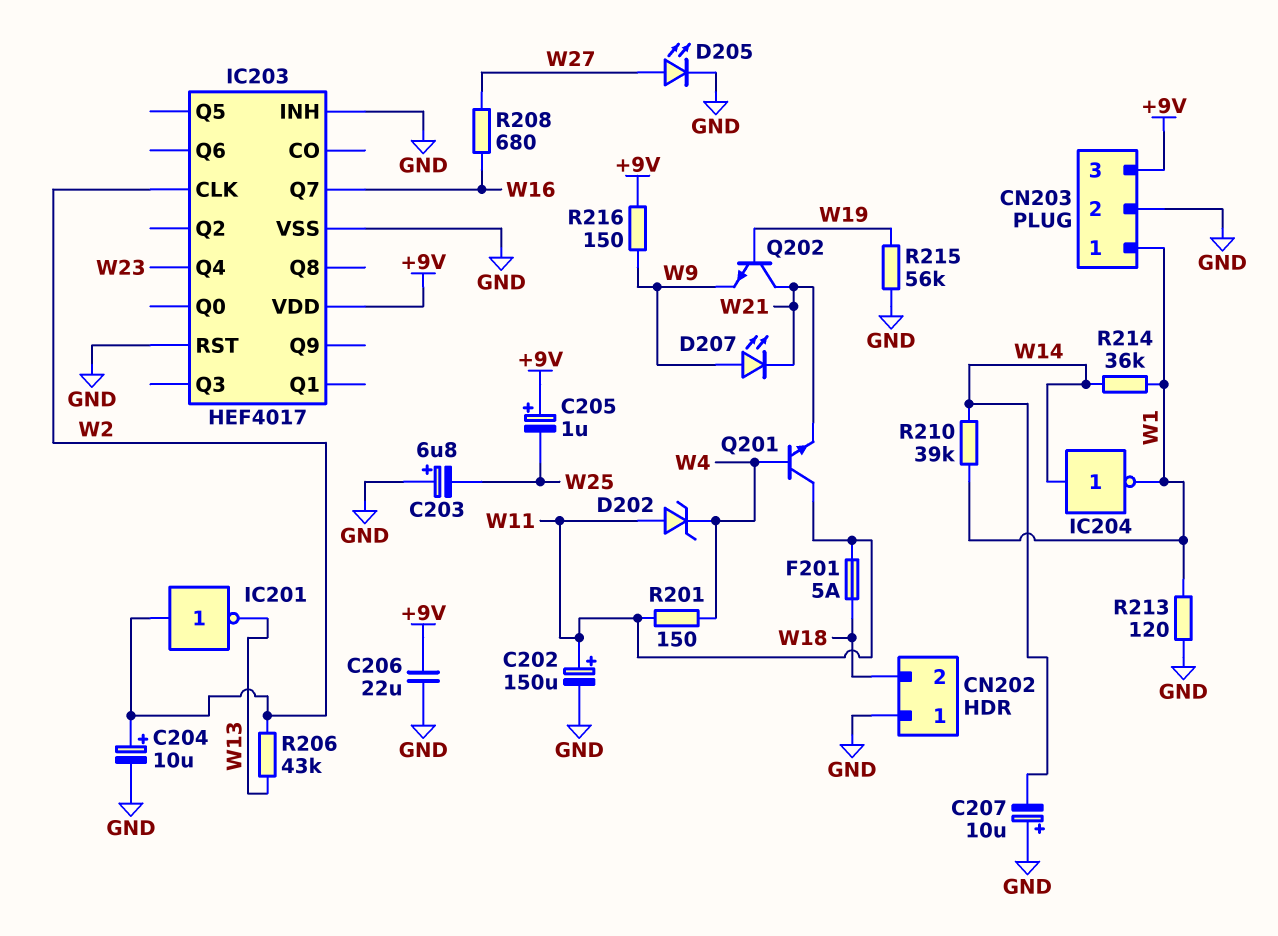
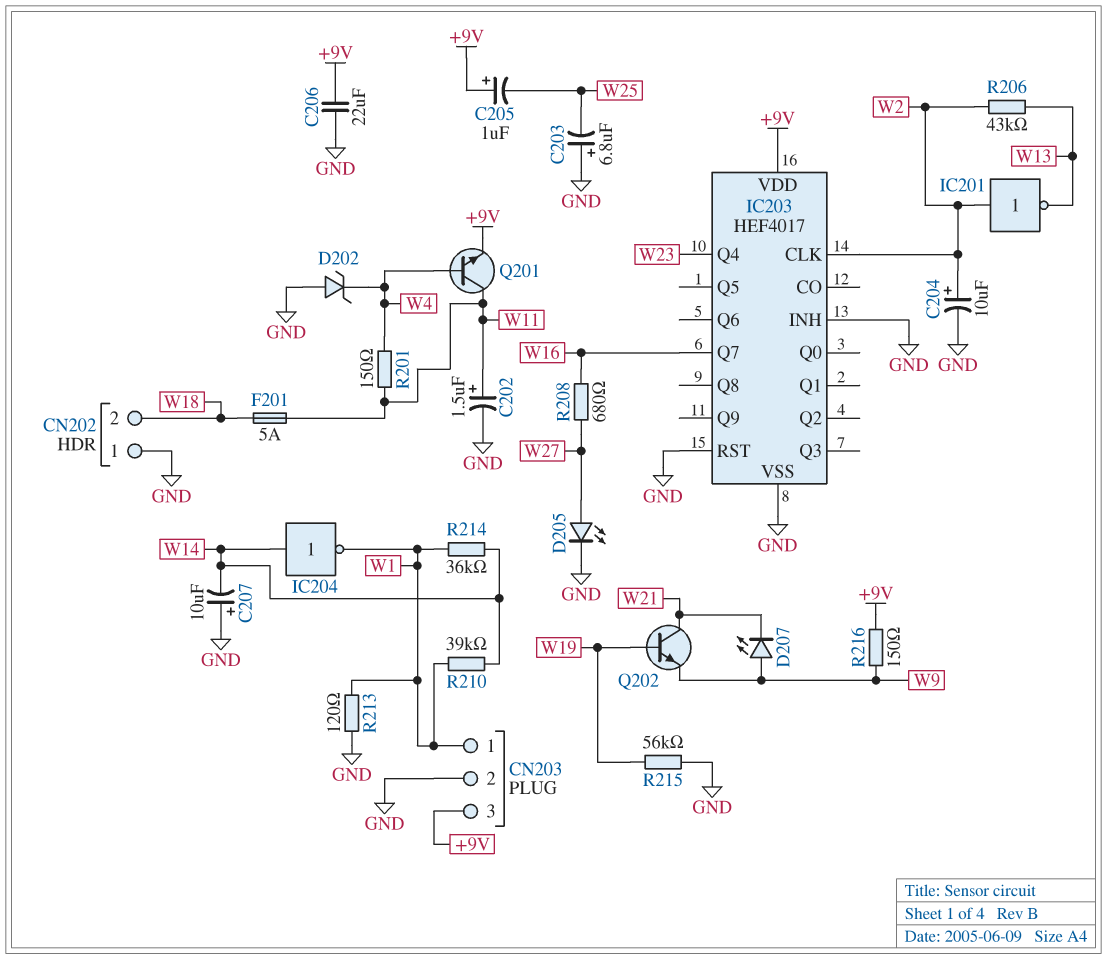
C202: 150uF (plus W11, minus GND) -> 1.5uF (plus W11, minus GND)
D202: zener (A W11, K W4) -> zener (A GND, K W4)
Q201: NPN (B W4, C W11, E W21) -> NPN (B W4, C W11, E +9V)

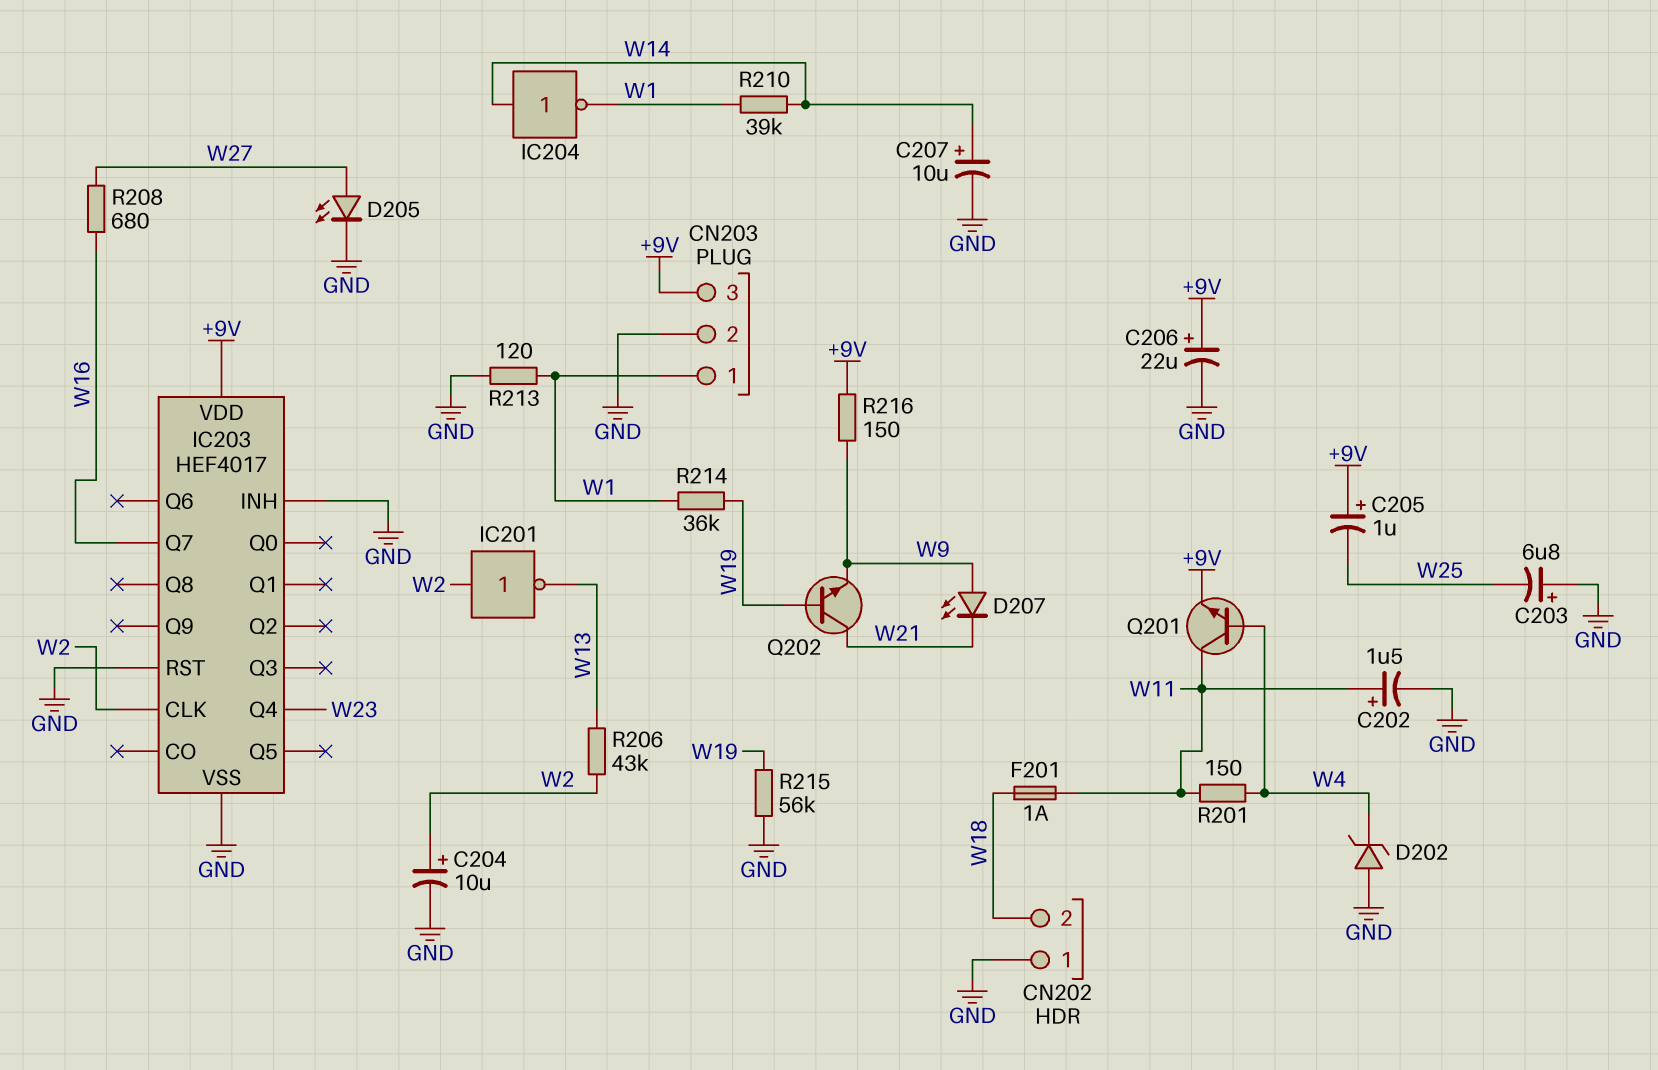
C206: 22uF (+9V, GND) -> 22uF (plus +9V, minus GND)
C207: 10uF (plus GND, minus W14) -> 10uF (plus W14, minus GND)
F201: 5A (W11, W18) -> 1A (W11, W18)
R214: 36k (W1, W14) -> 36k (W1, W19)

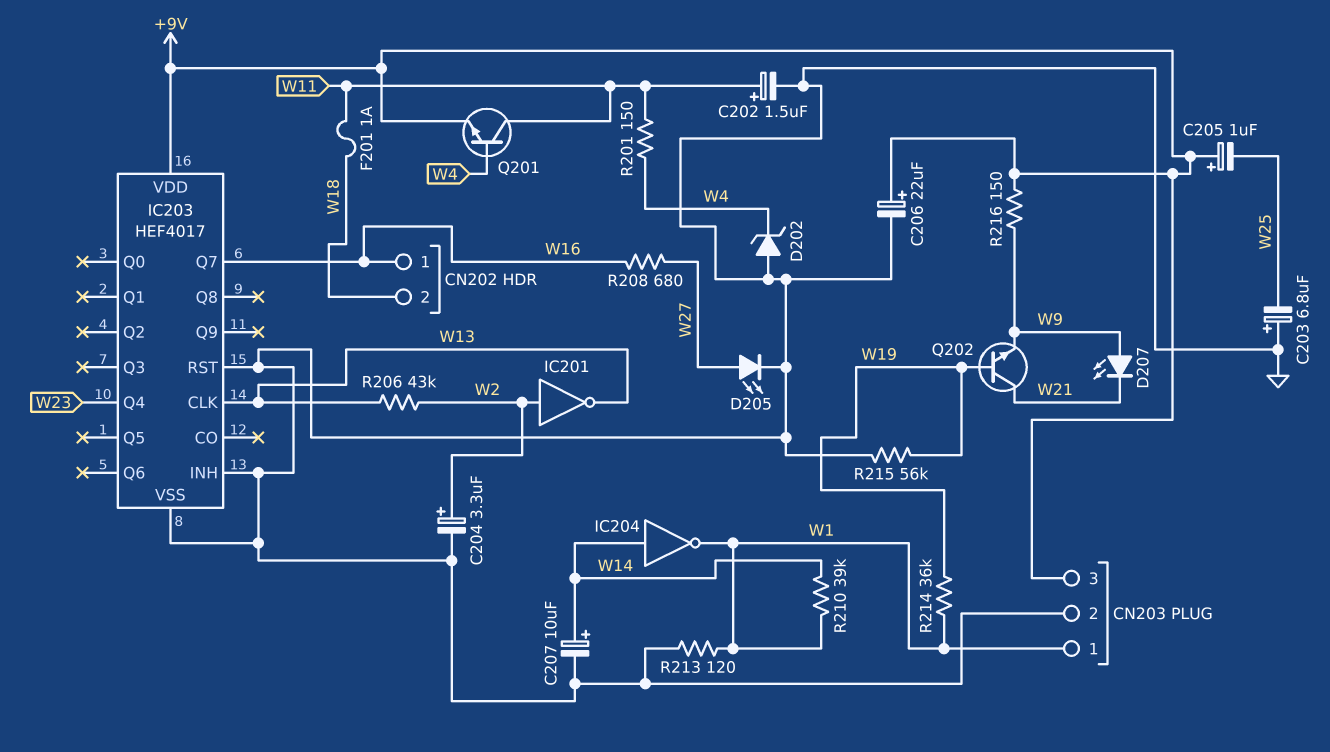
C204: 10uF (plus W2, minus GND) -> 3.3uF (plus W2, minus GND)
CN202 pin 1: GND -> W16
IC203 pin CLK: W2 -> W13

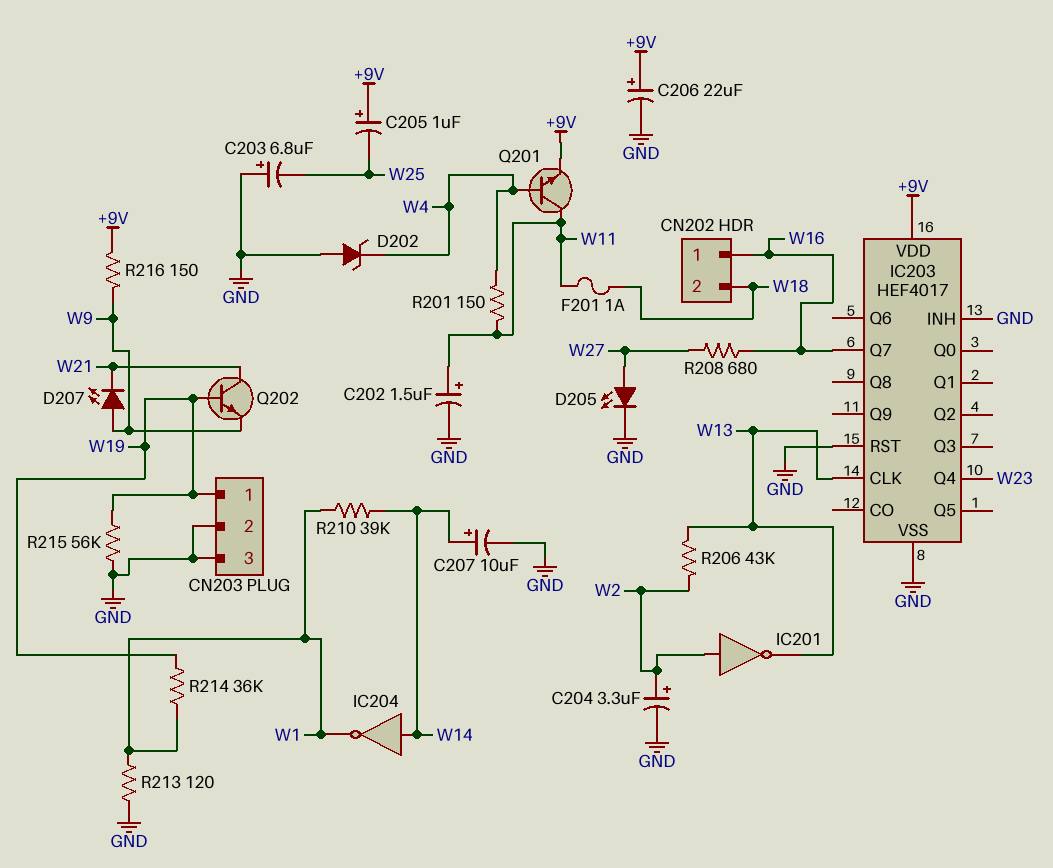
CN203 pin 1: W1 -> W19
CN203 pin 3: +9V -> GND

